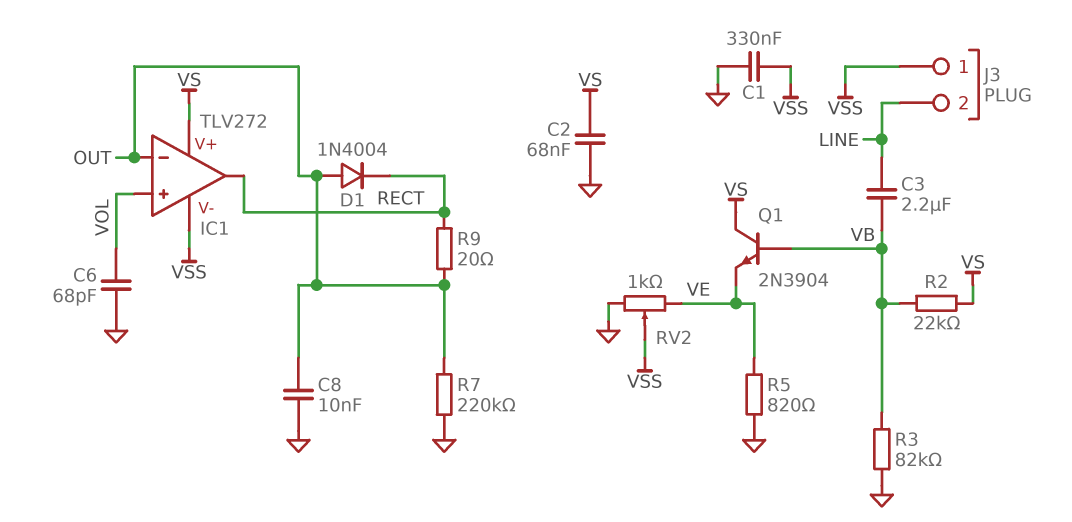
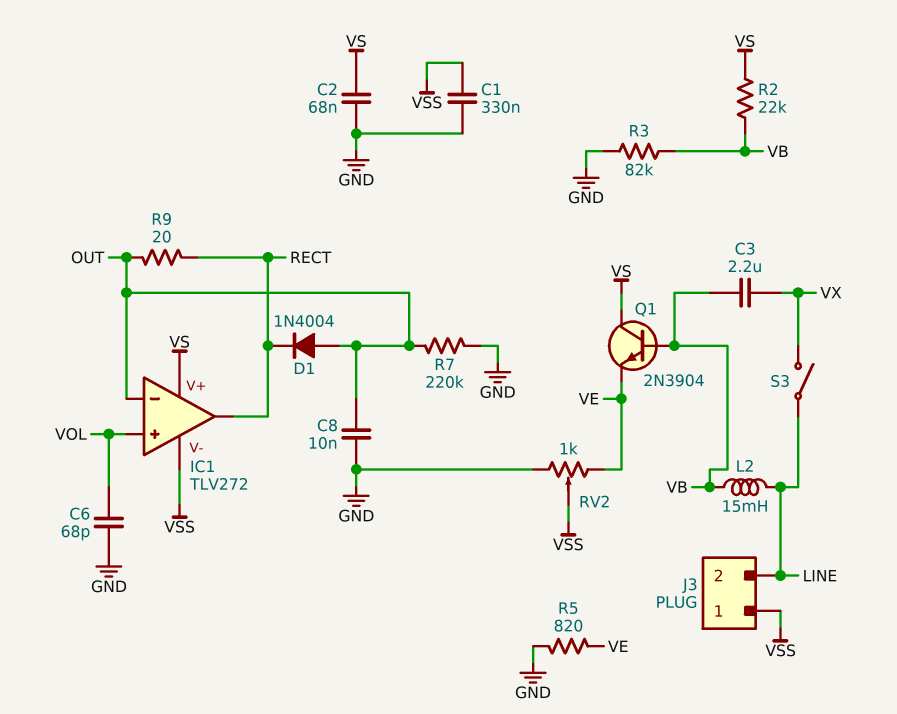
C3: 2.2uF (LINE, VB) -> 2.2uF (VB, VX)
L2: none -> 15mH (LINE, VB)
S3: none -> switch (LINE, VX)

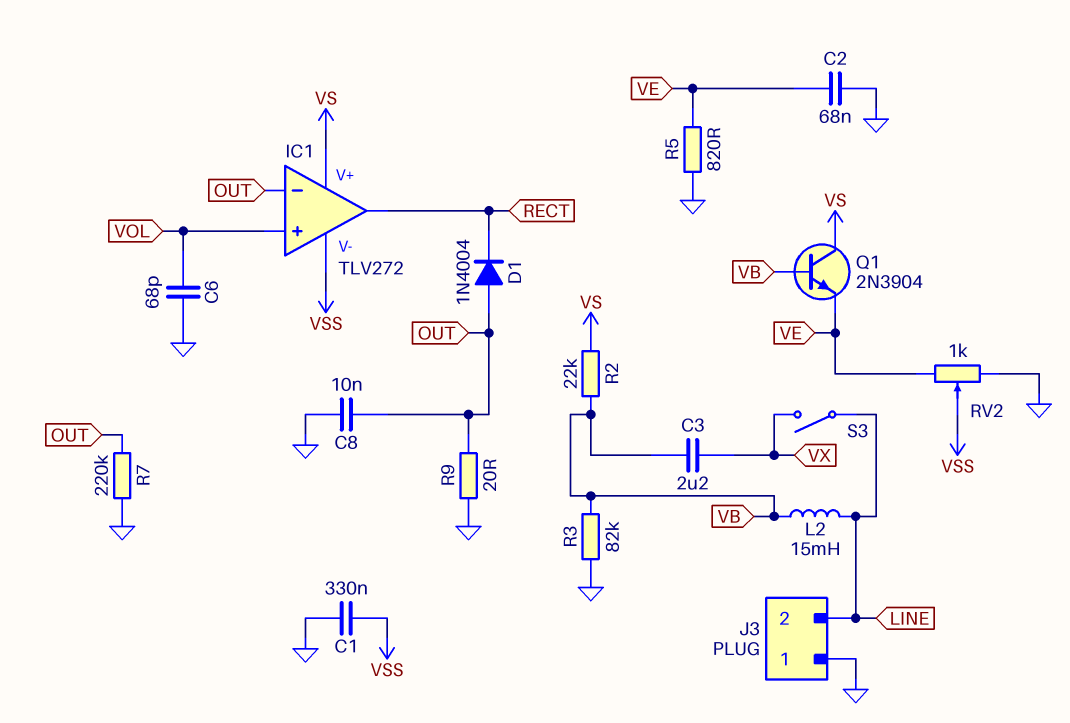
C2: 68nF (GND, VS) -> 68nF (GND, VE)
J3 pin 1: VSS -> GND
R9: 20 (OUT, RECT) -> 20 (GND, OUT)

